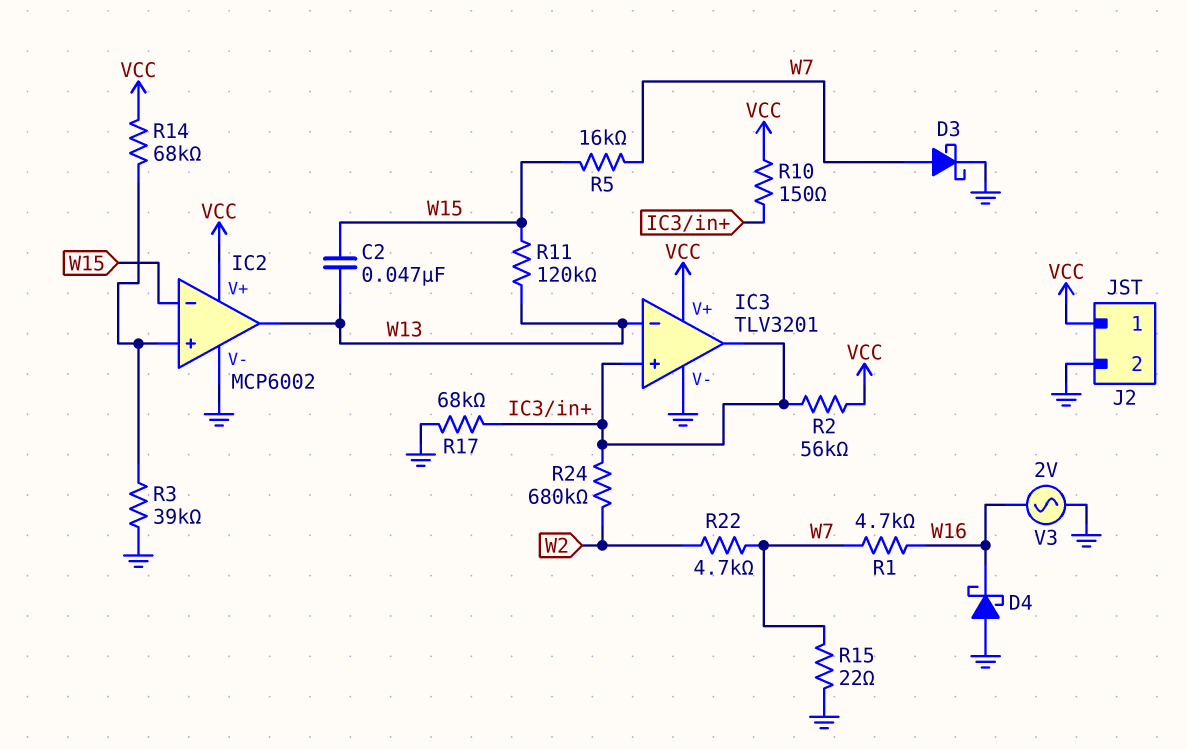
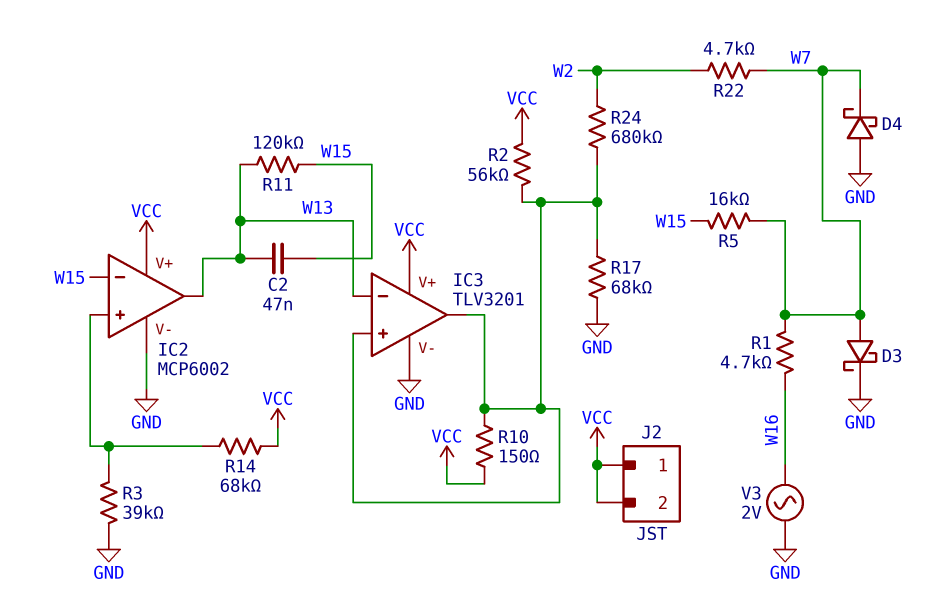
D4: schottky (A GND, K W16) -> schottky (A GND, K W7)
J2 pin 2: GND -> VCC
R15: 22 (GND, W7) -> none

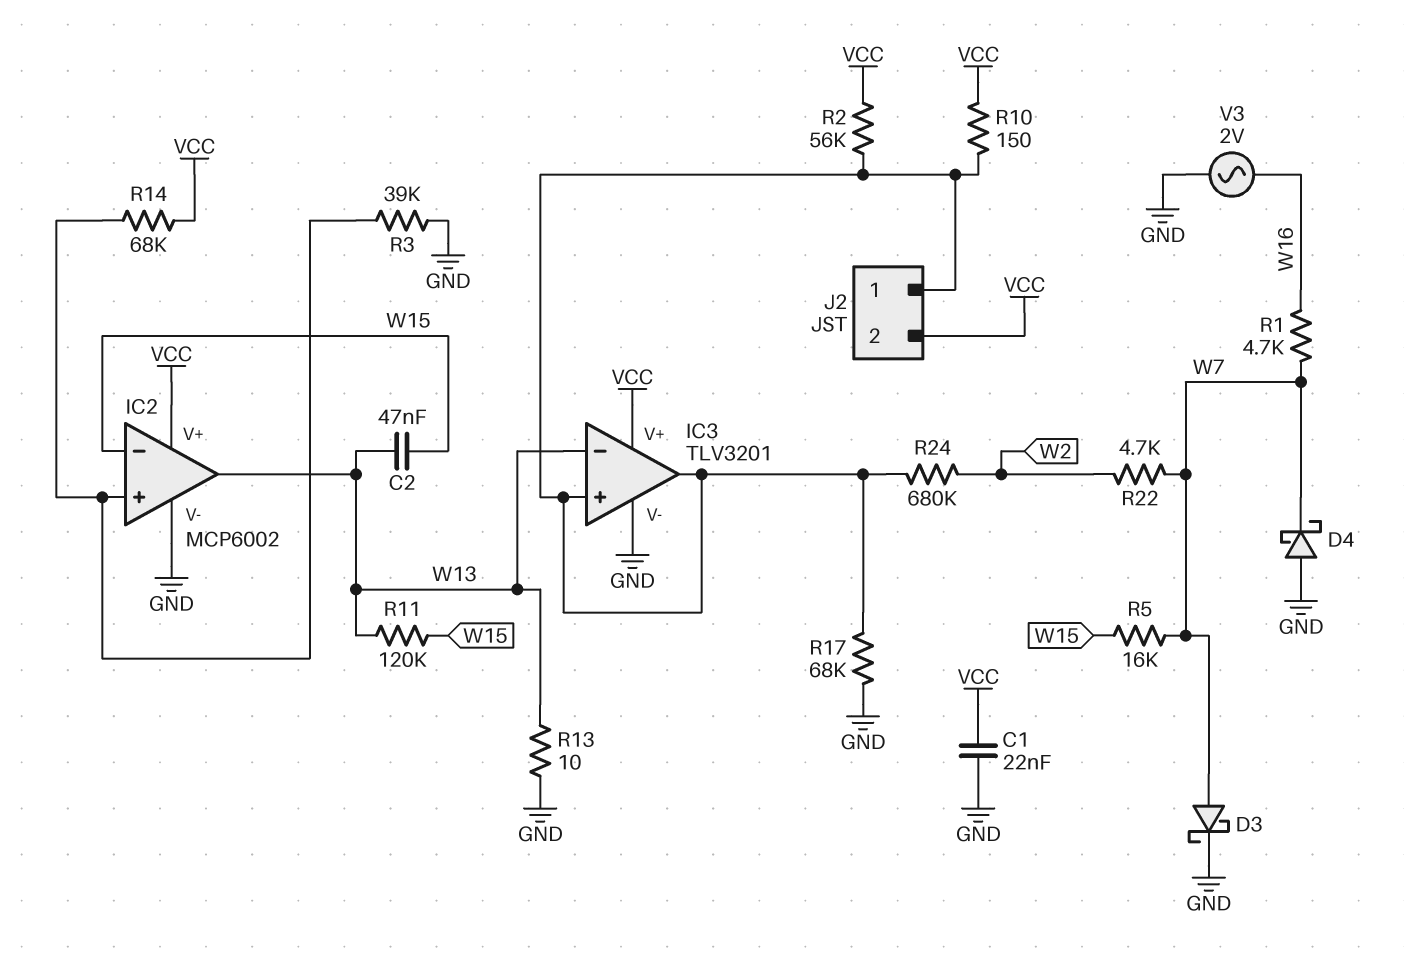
C1: none -> 22nF (GND, VCC)
J2 pin 1: VCC -> IC3/in+
R13: none -> 10 (GND, W13)

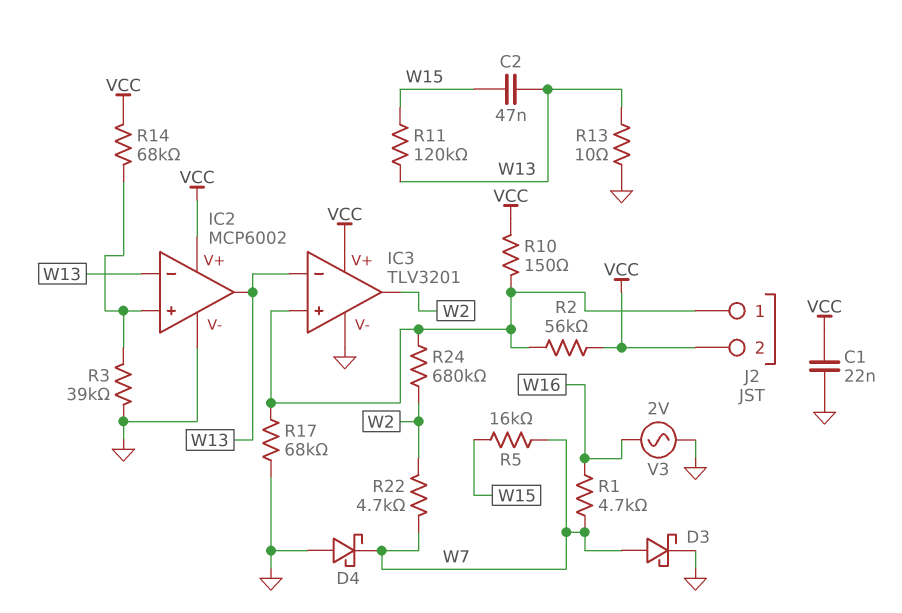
IC2 pin in-: W15 -> W13
IC3 pin out: IC3/in+ -> W2

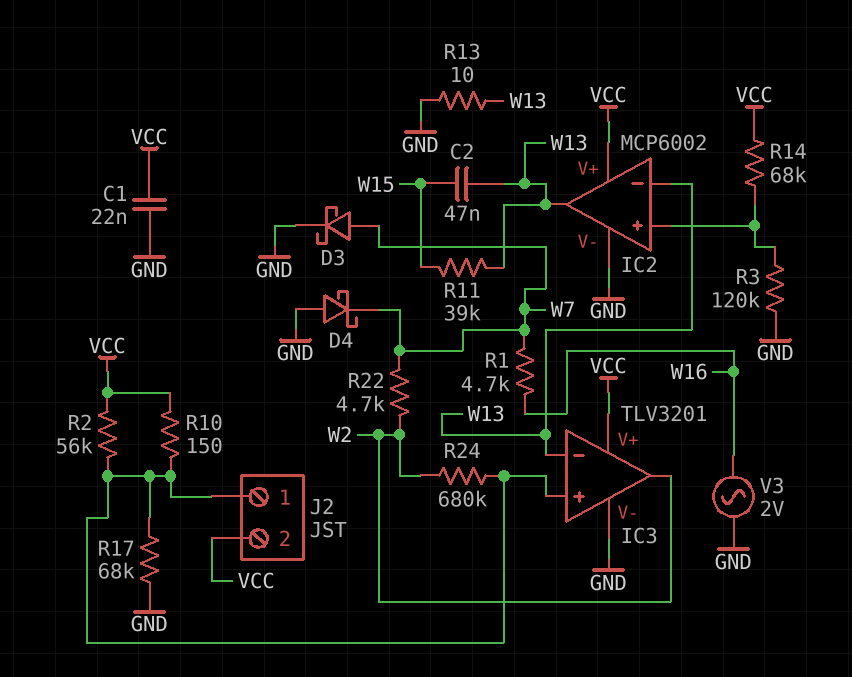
R3: 39k (GND, IC2/in+) -> 120k (GND, IC2/in+)
R5: 16k (W7, W15) -> none
R11: 120k (W13, W15) -> 39k (W13, W15)

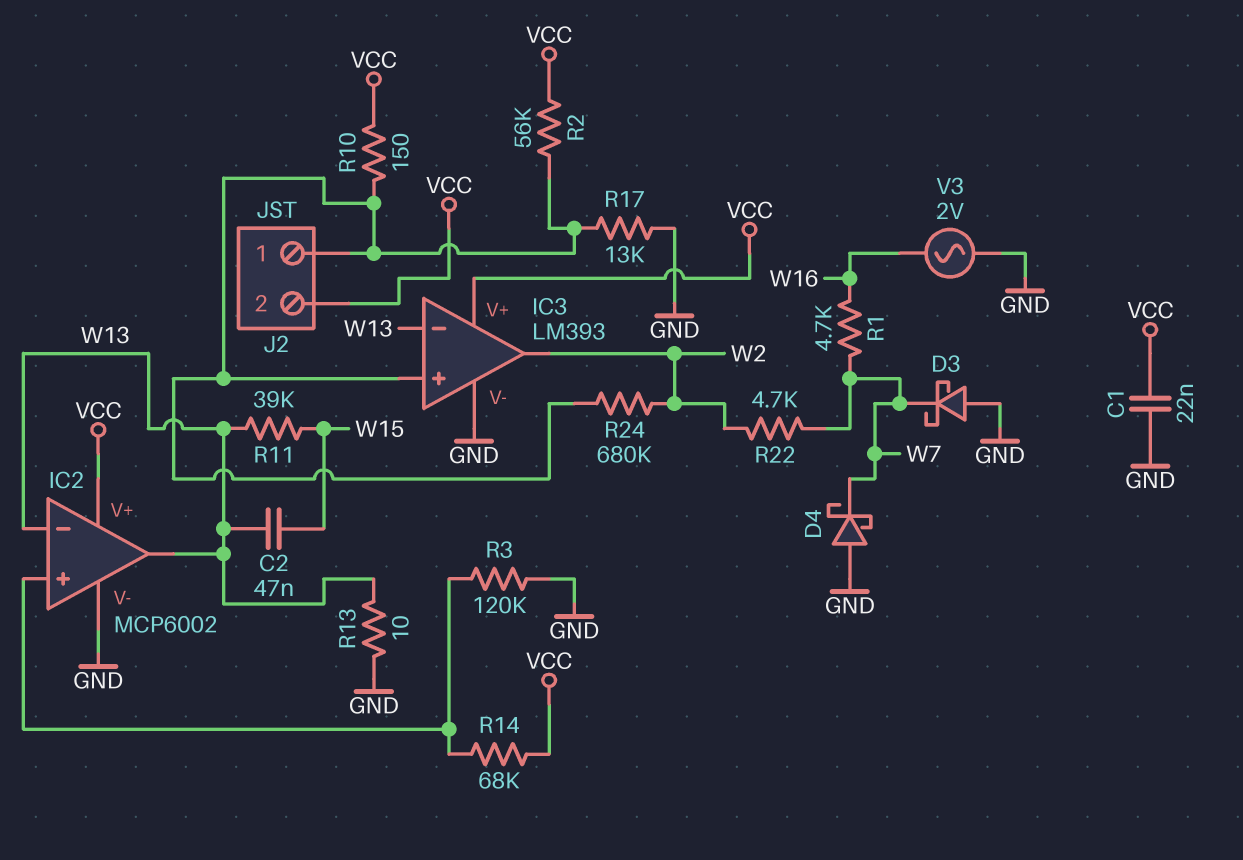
D3: schottky (A W7, K GND) -> schottky (A GND, K W7)
IC3: TLV3201 -> LM393
R17: 68k (GND, IC3/in+) -> 13k (GND, IC3/in+)

